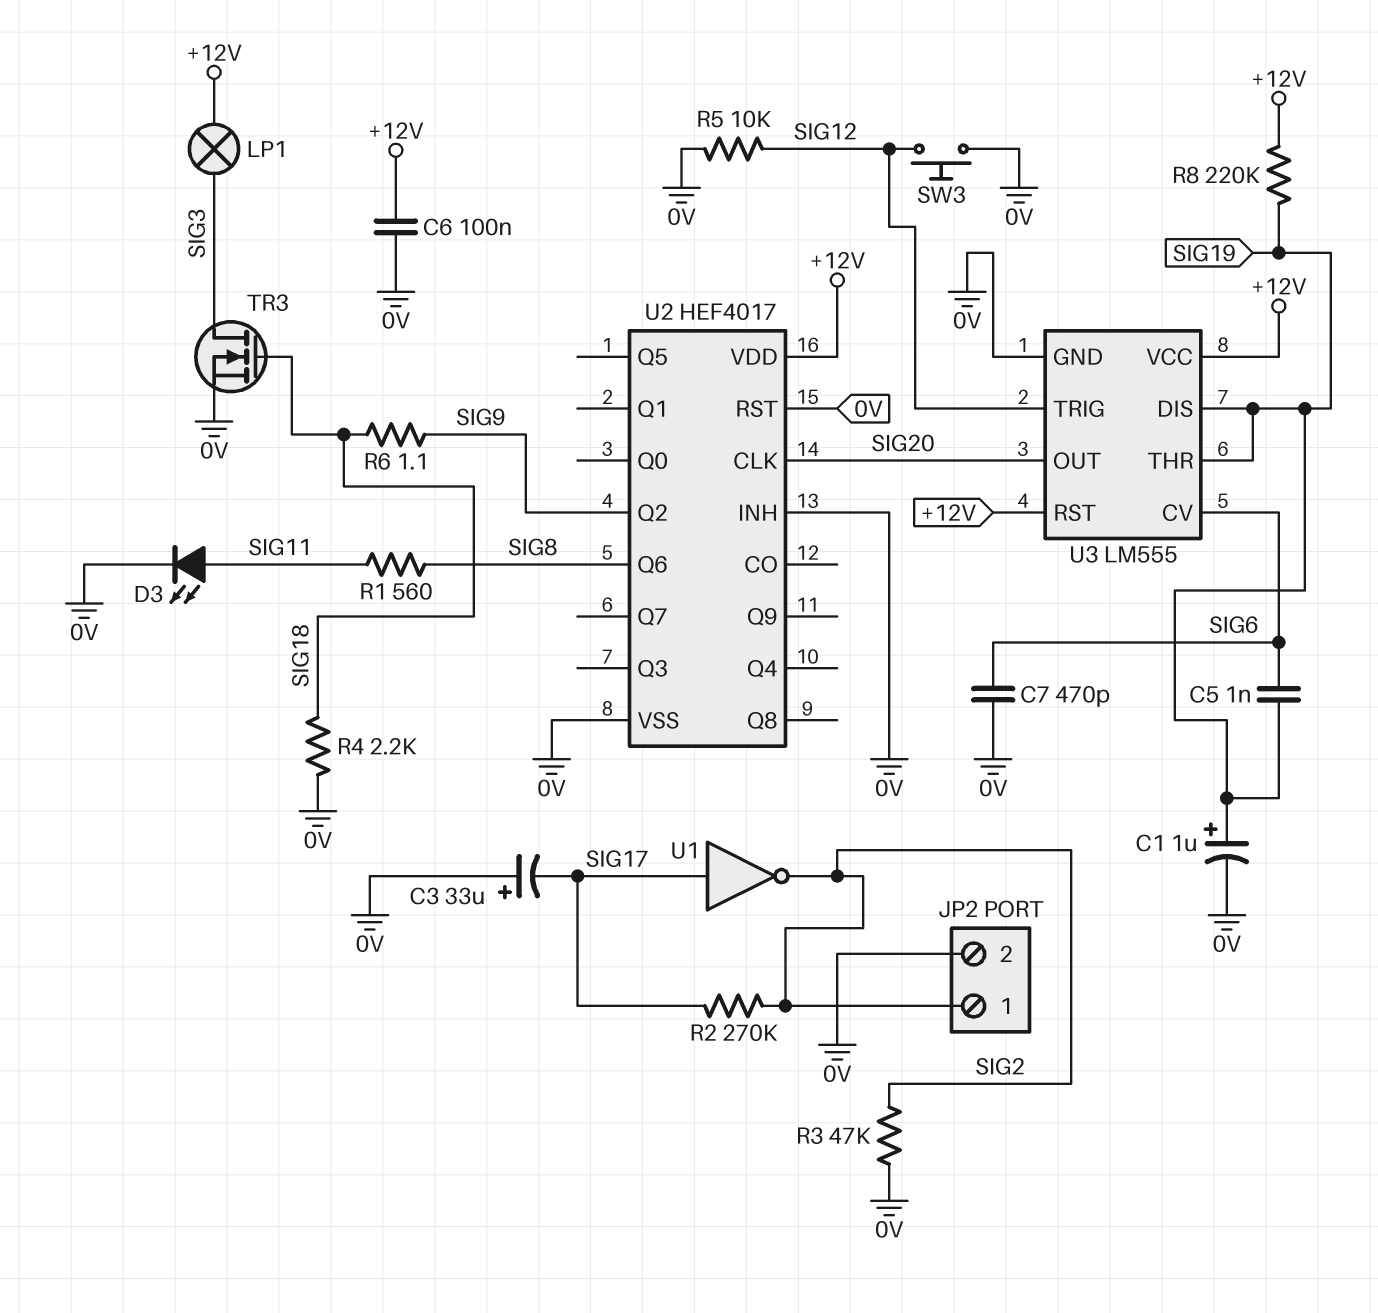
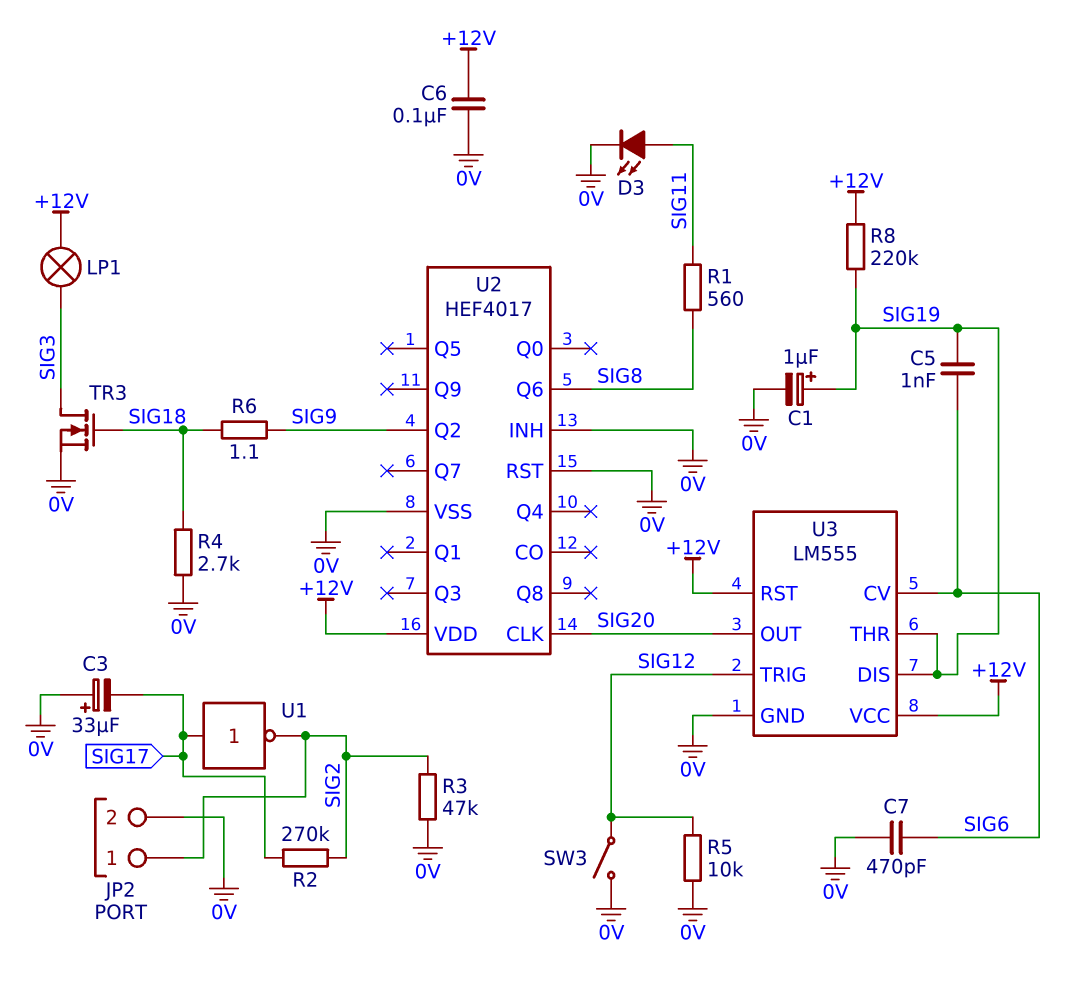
R4: 2.2k (0V, SIG18) -> 2.7k (0V, SIG18)
SW3: button (0V, SIG12) -> switch (0V, SIG12)

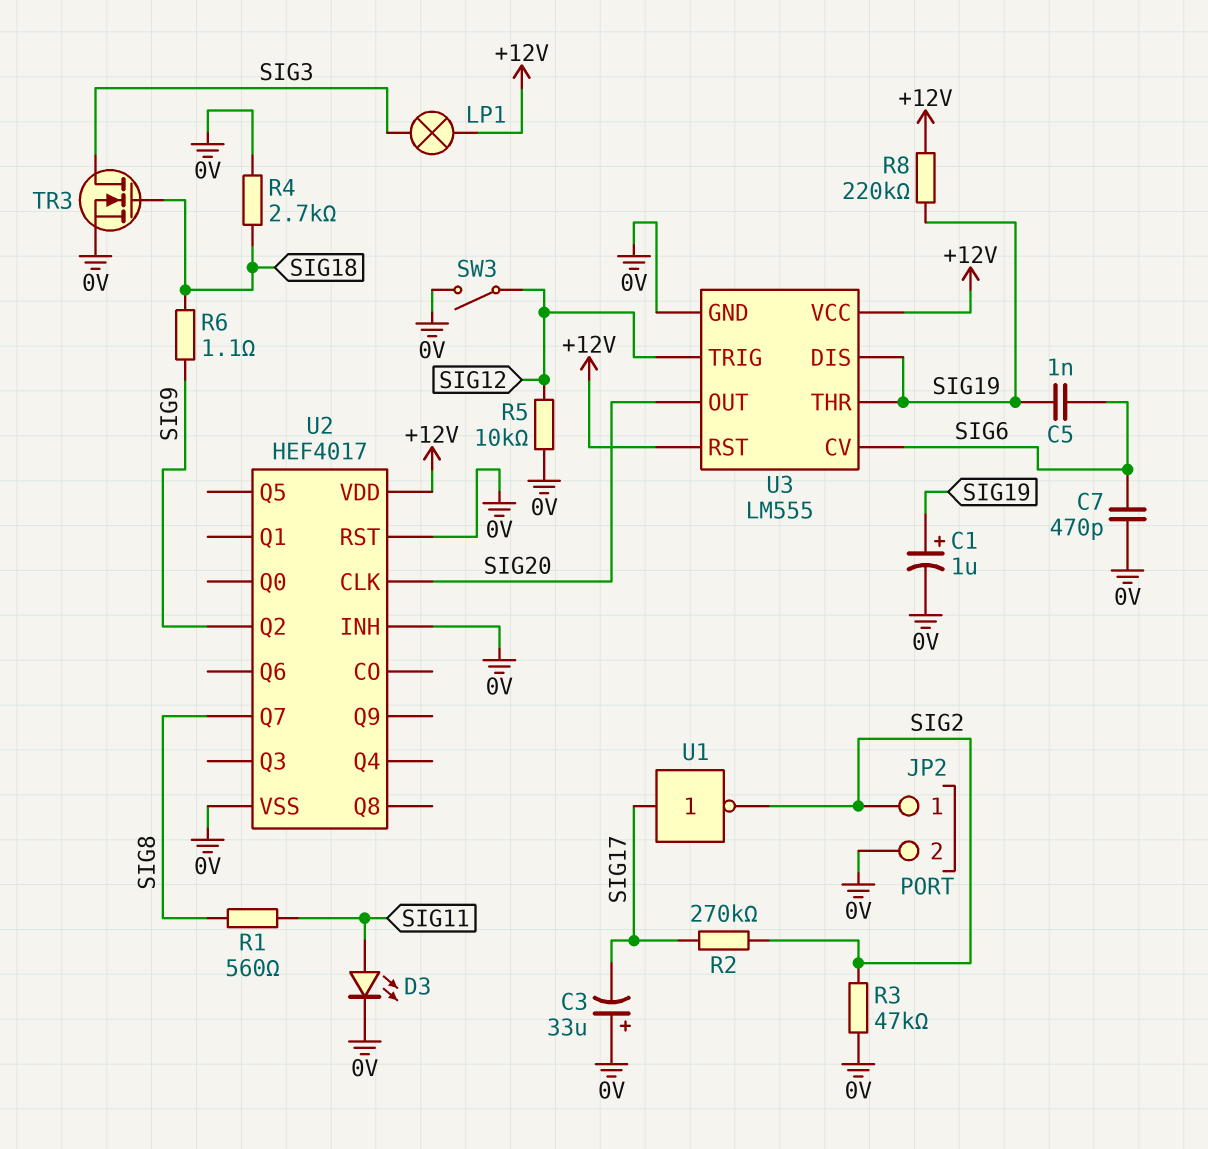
C6: 100nF (+12V, 0V) -> none
U2 pin Q6: SIG8 -> none
U2 pin Q7: none -> SIG8

